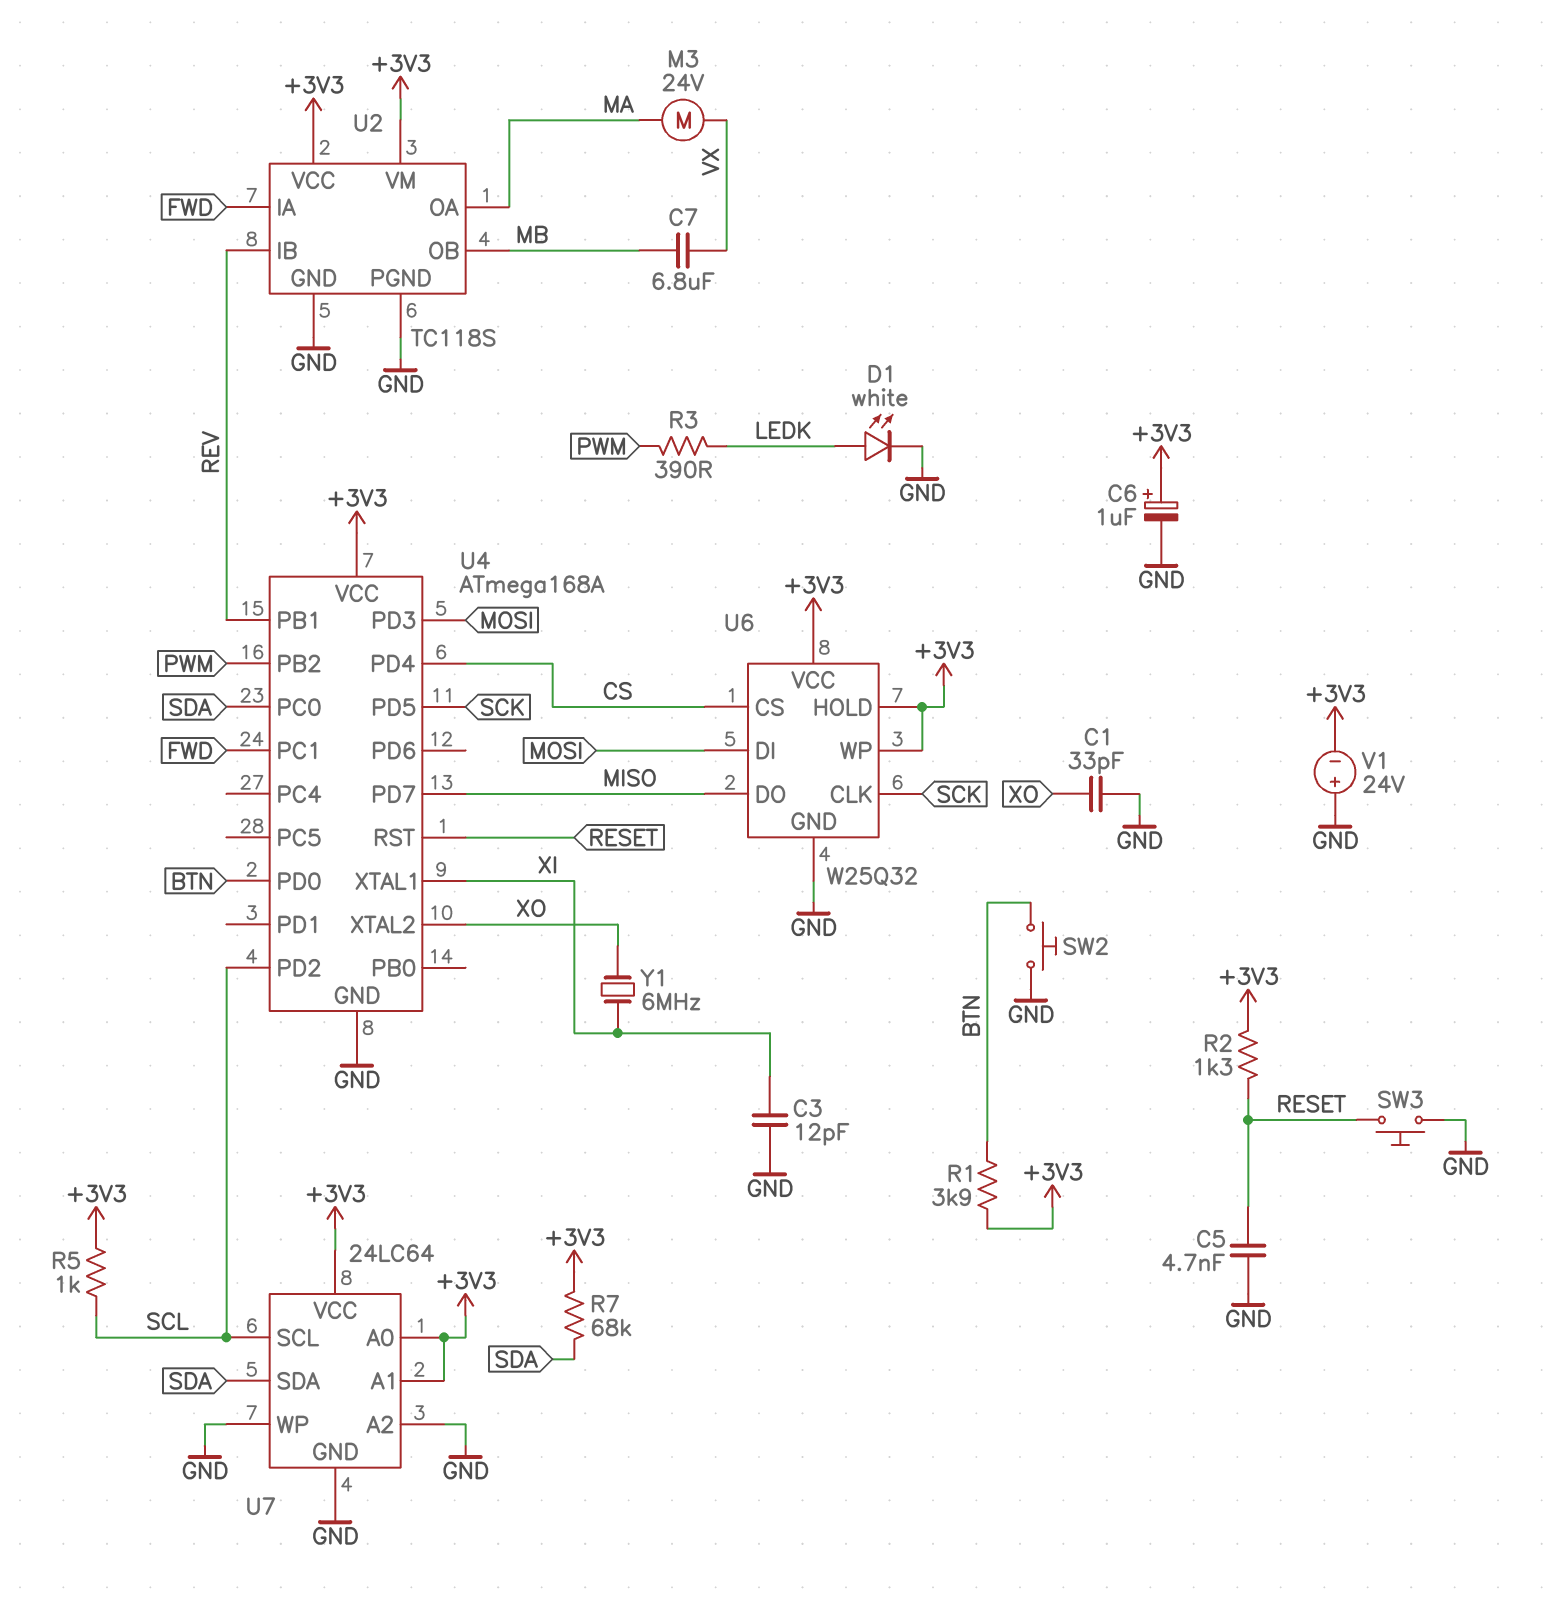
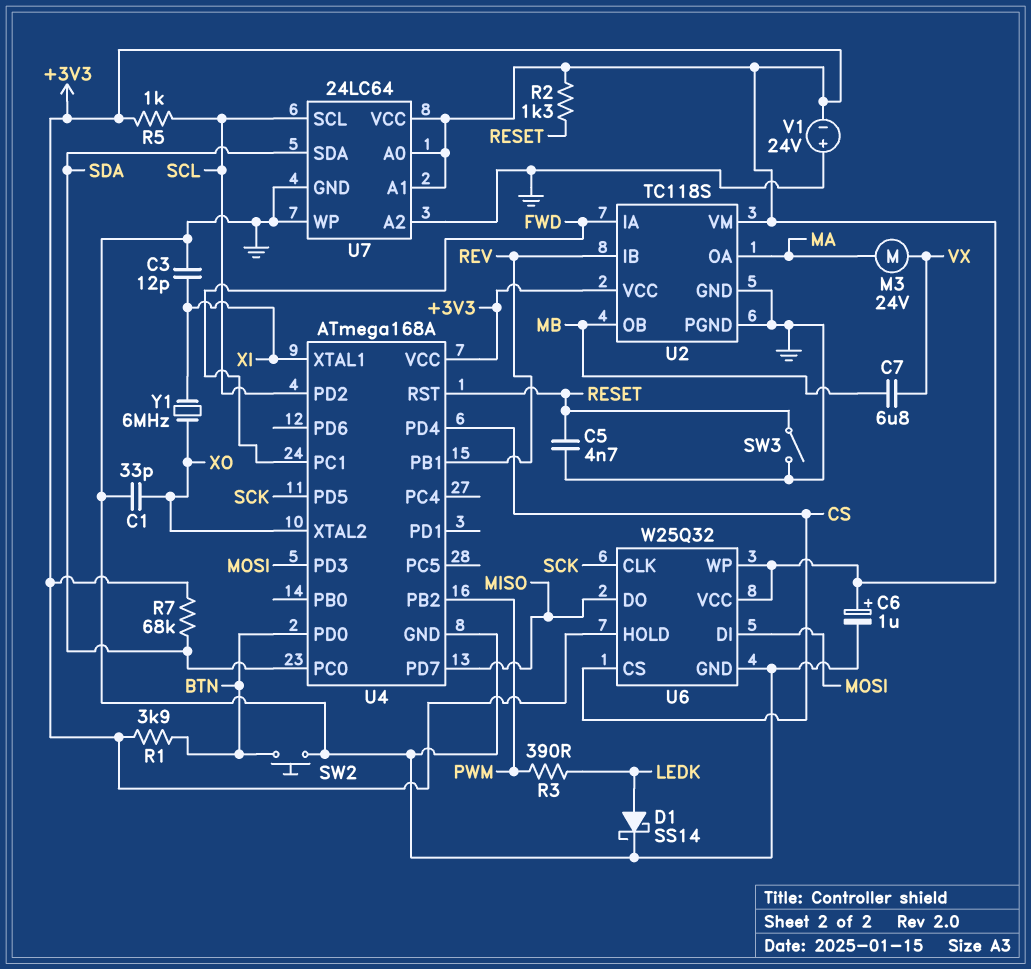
D1: LED white (A LEDK, K GND) -> schottky SS14 (A LEDK, K GND)
SW3: button (GND, RESET) -> switch (GND, RESET)

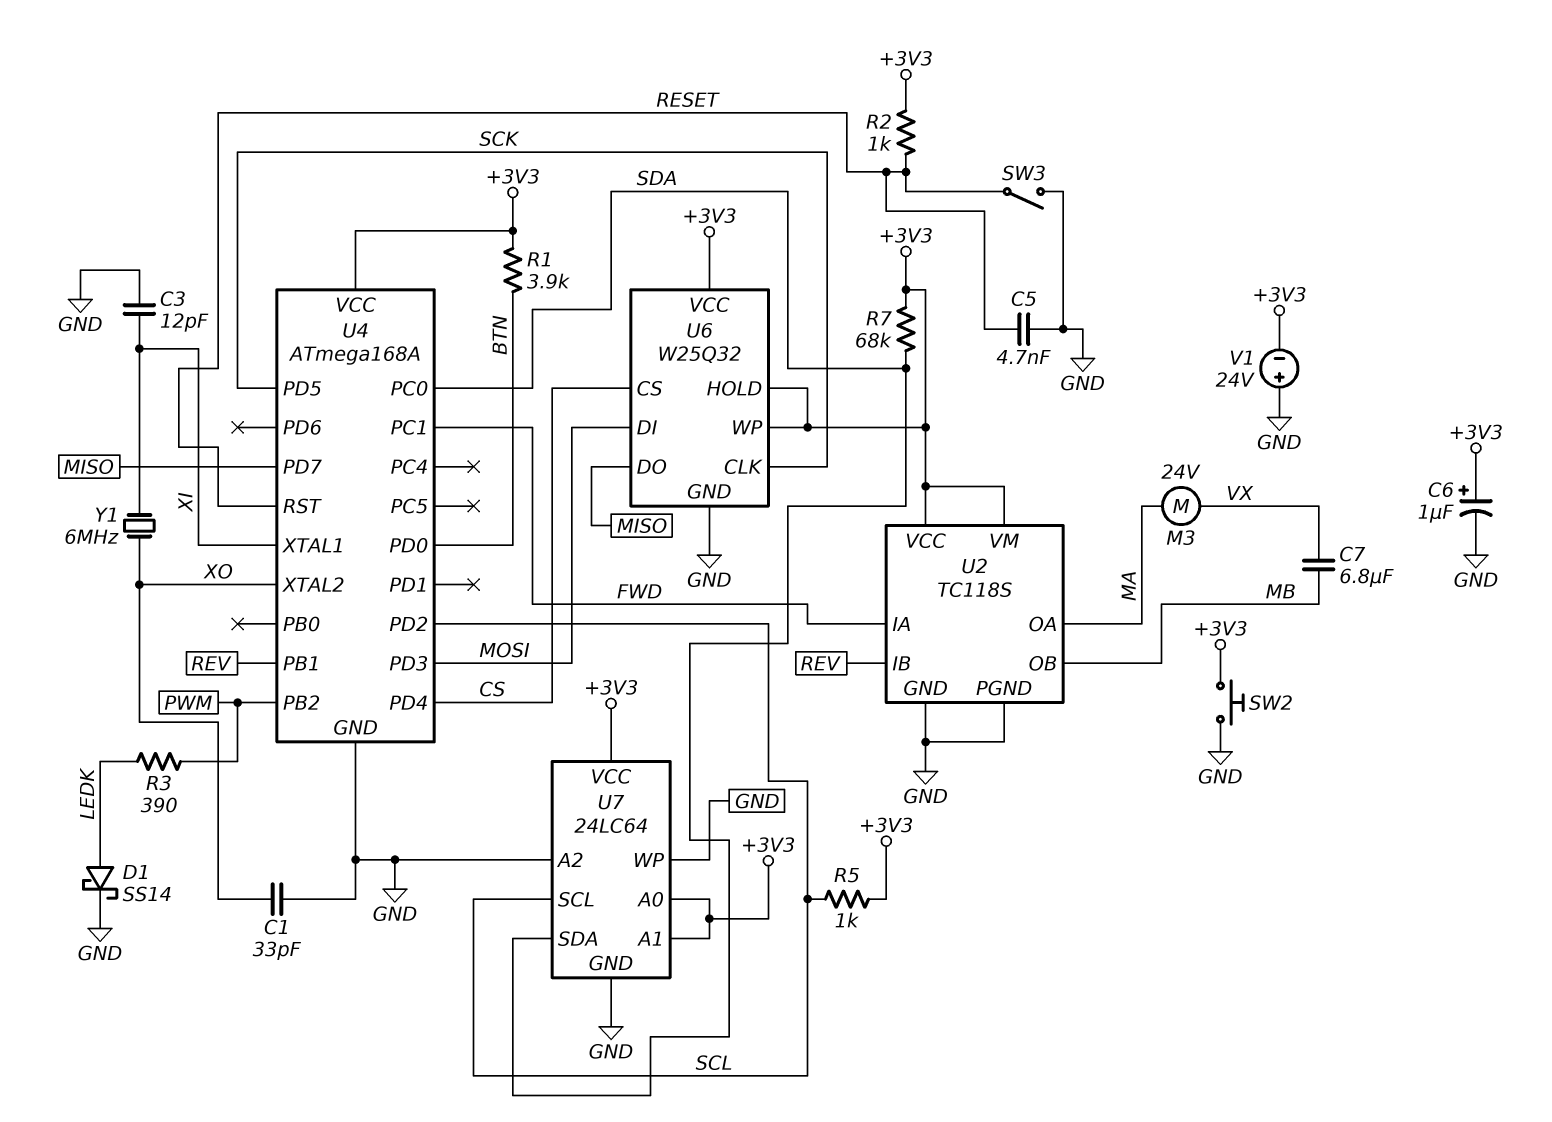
R2: 1.3k (+3V3, RESET) -> 1k (+3V3, RESET)
SW2: button (BTN, GND) -> button (+3V3, GND)

